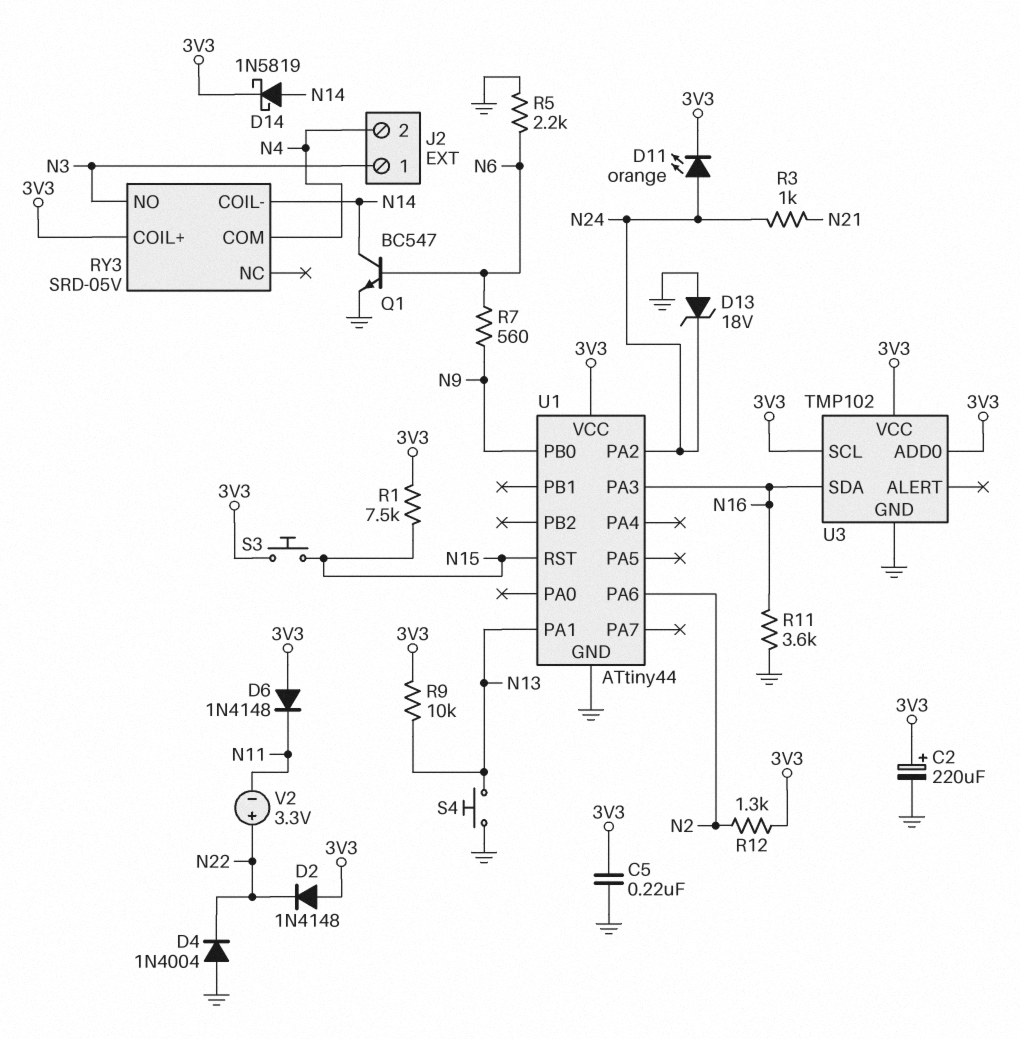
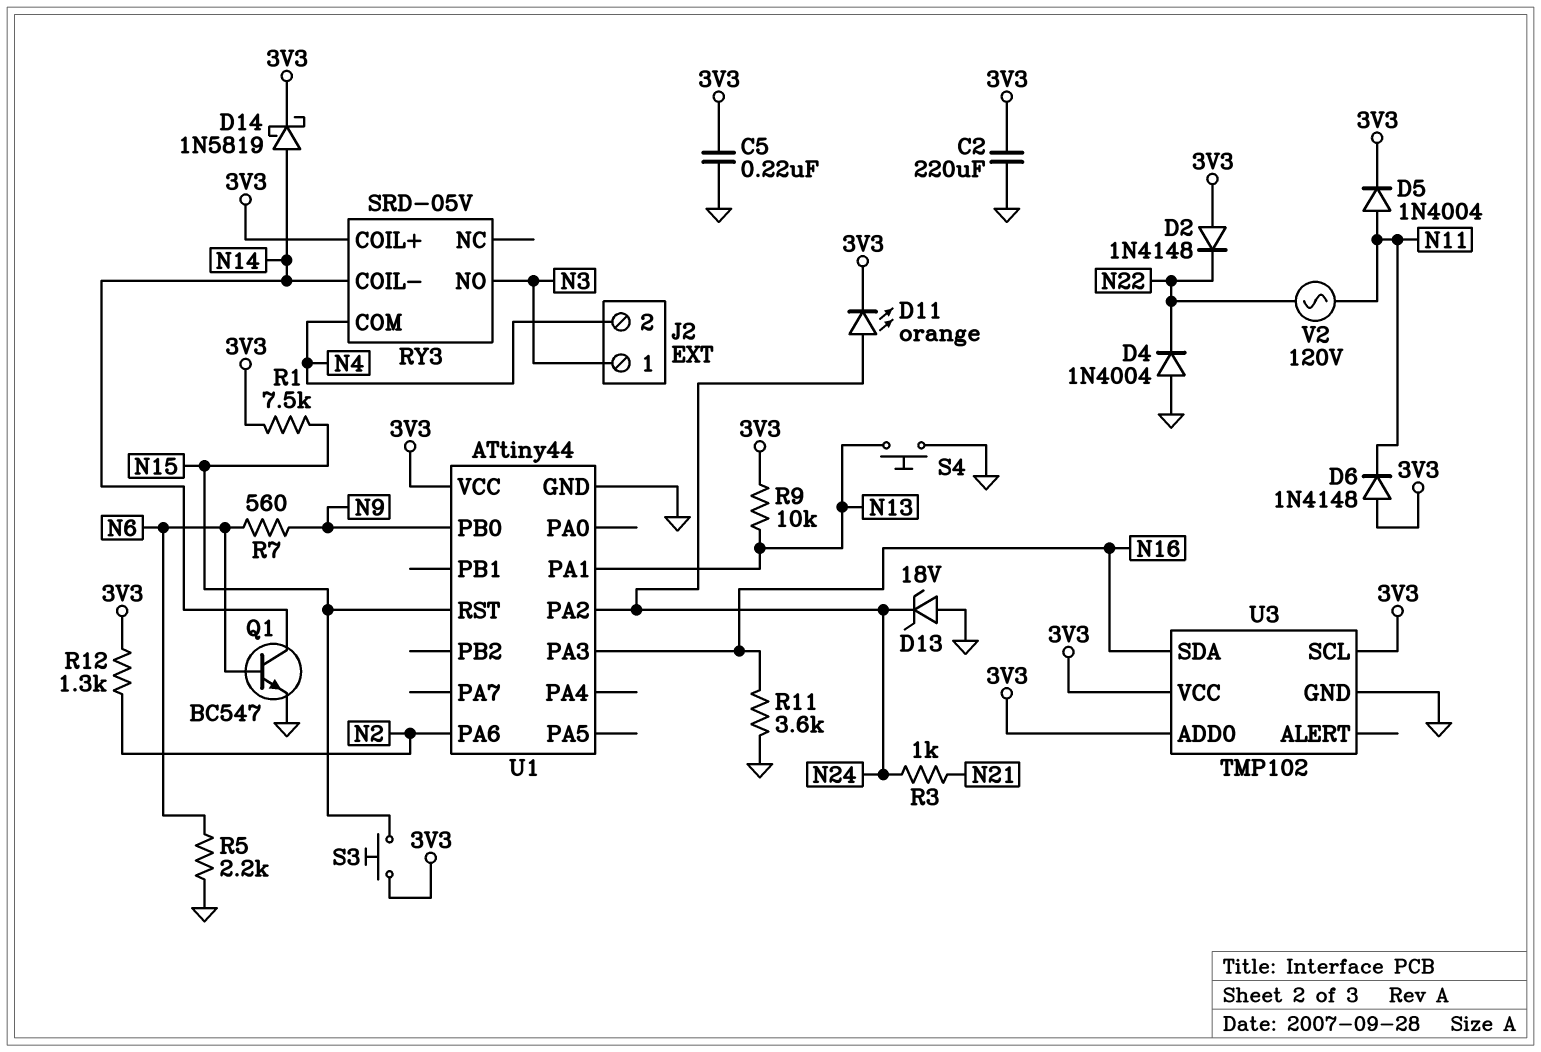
C2: 220uF (plus 3V3, minus GND) -> 220uF (3V3, GND)
D5: none -> diode 1N4004 (A N11, K 3V3)
V2: 3.3V (plus N22, minus N11) -> AC 120V (N11, N22)

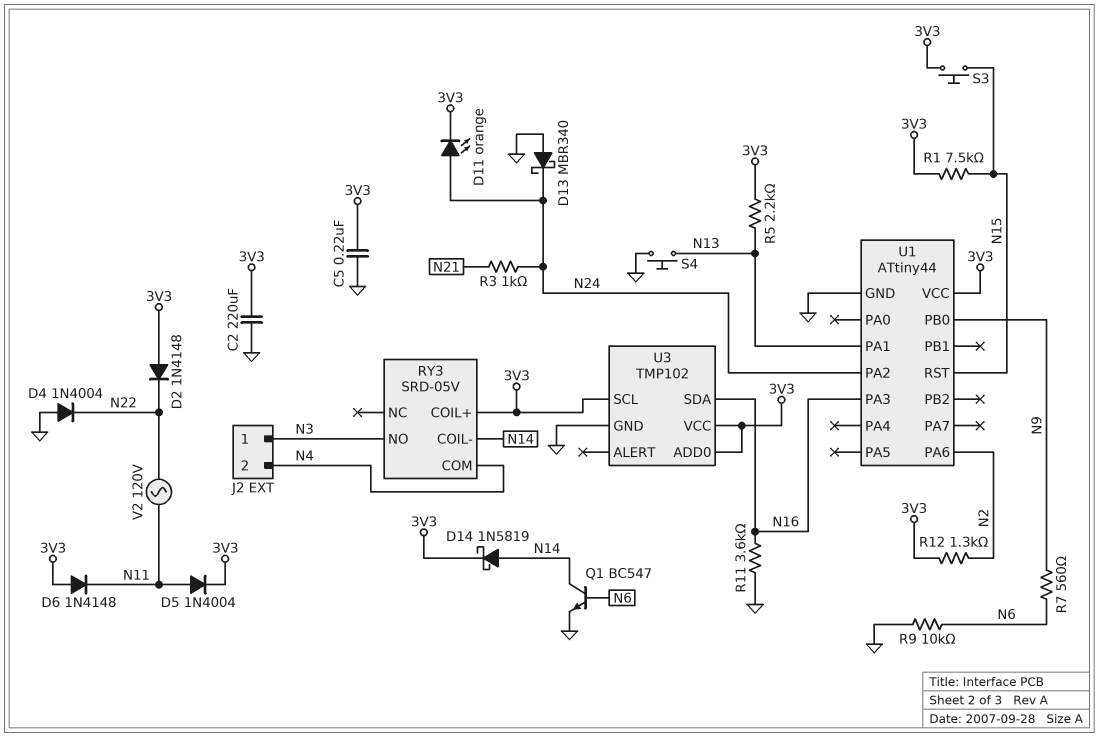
D13: zener 18V (A GND, K N24) -> schottky MBR340 (A GND, K N24)
R5: 2.2k (GND, N6) -> 2.2k (3V3, N13)
R9: 10k (3V3, N13) -> 10k (GND, N6)

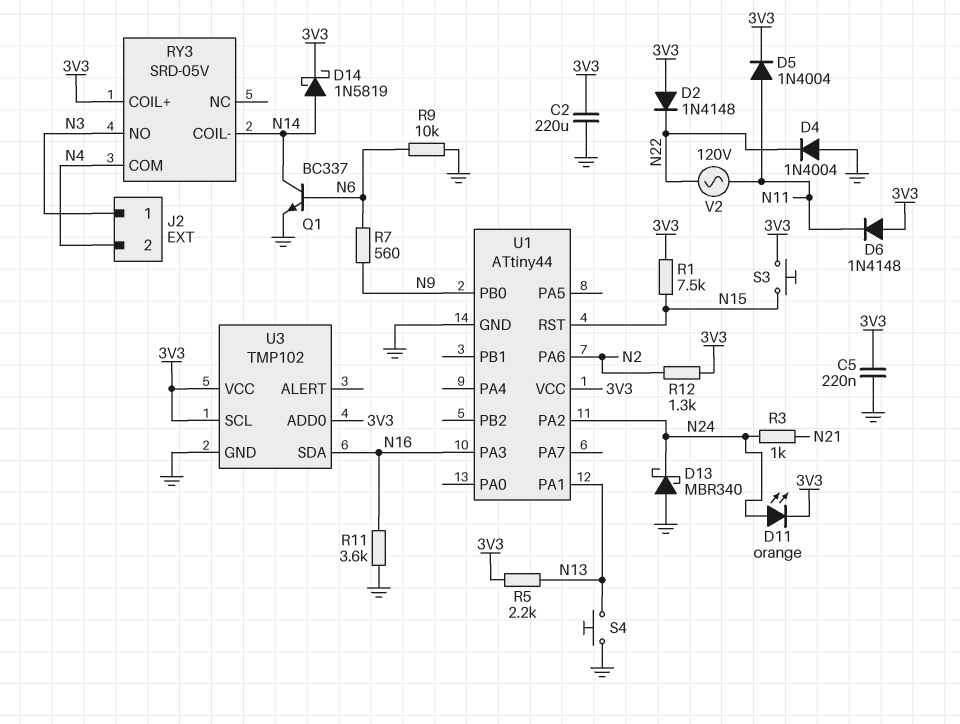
Q1: NPN BC547 (B N6, C N14, E GND) -> NPN BC337 (B N6, C N14, E GND)

